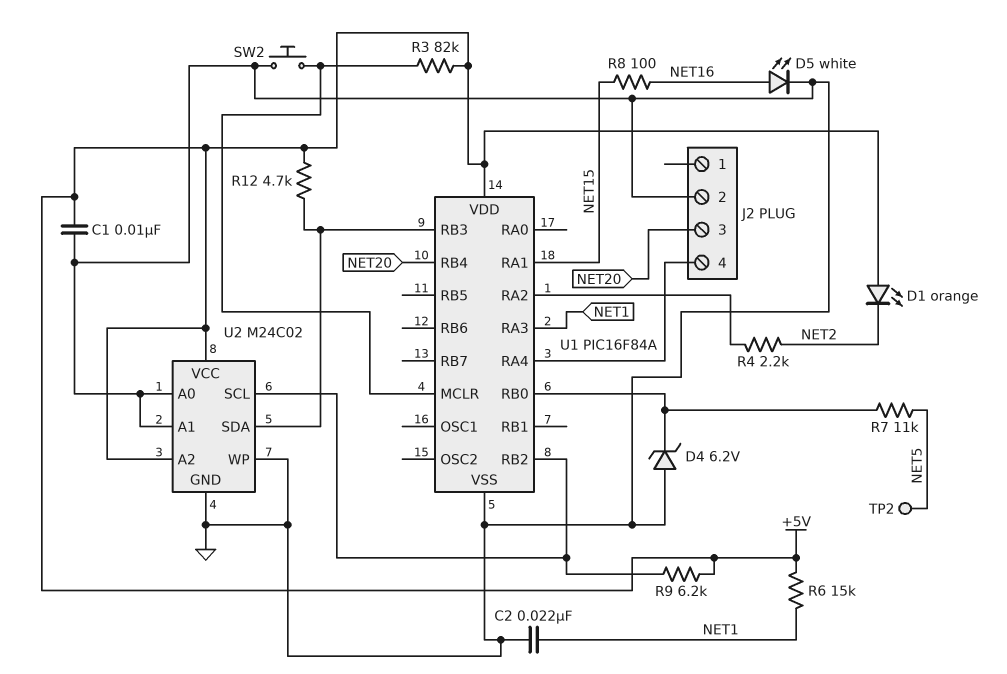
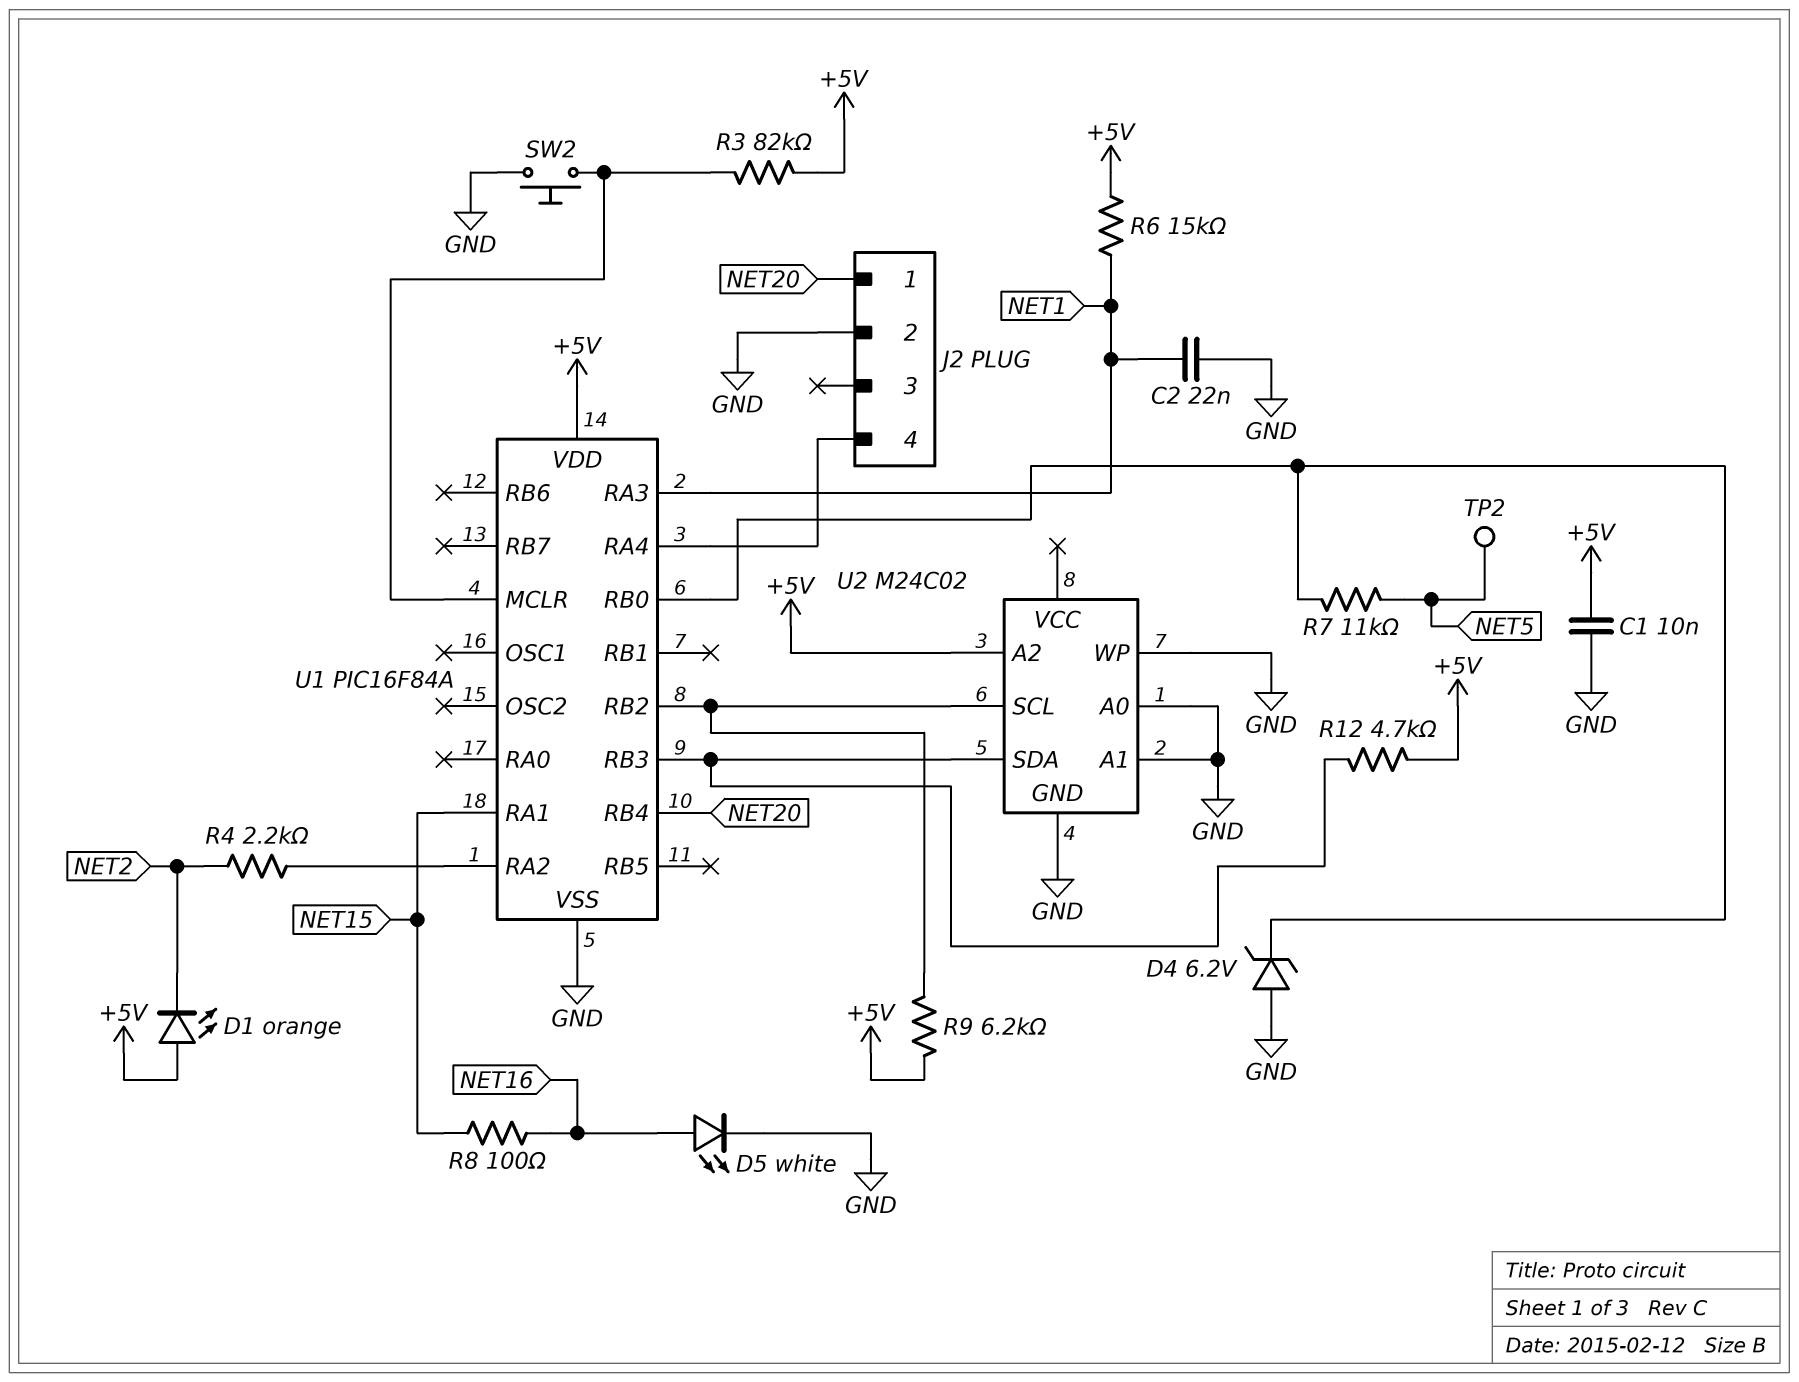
J2 pin 1: none -> NET20
J2 pin 3: NET20 -> none
U2 pin VCC: +5V -> none

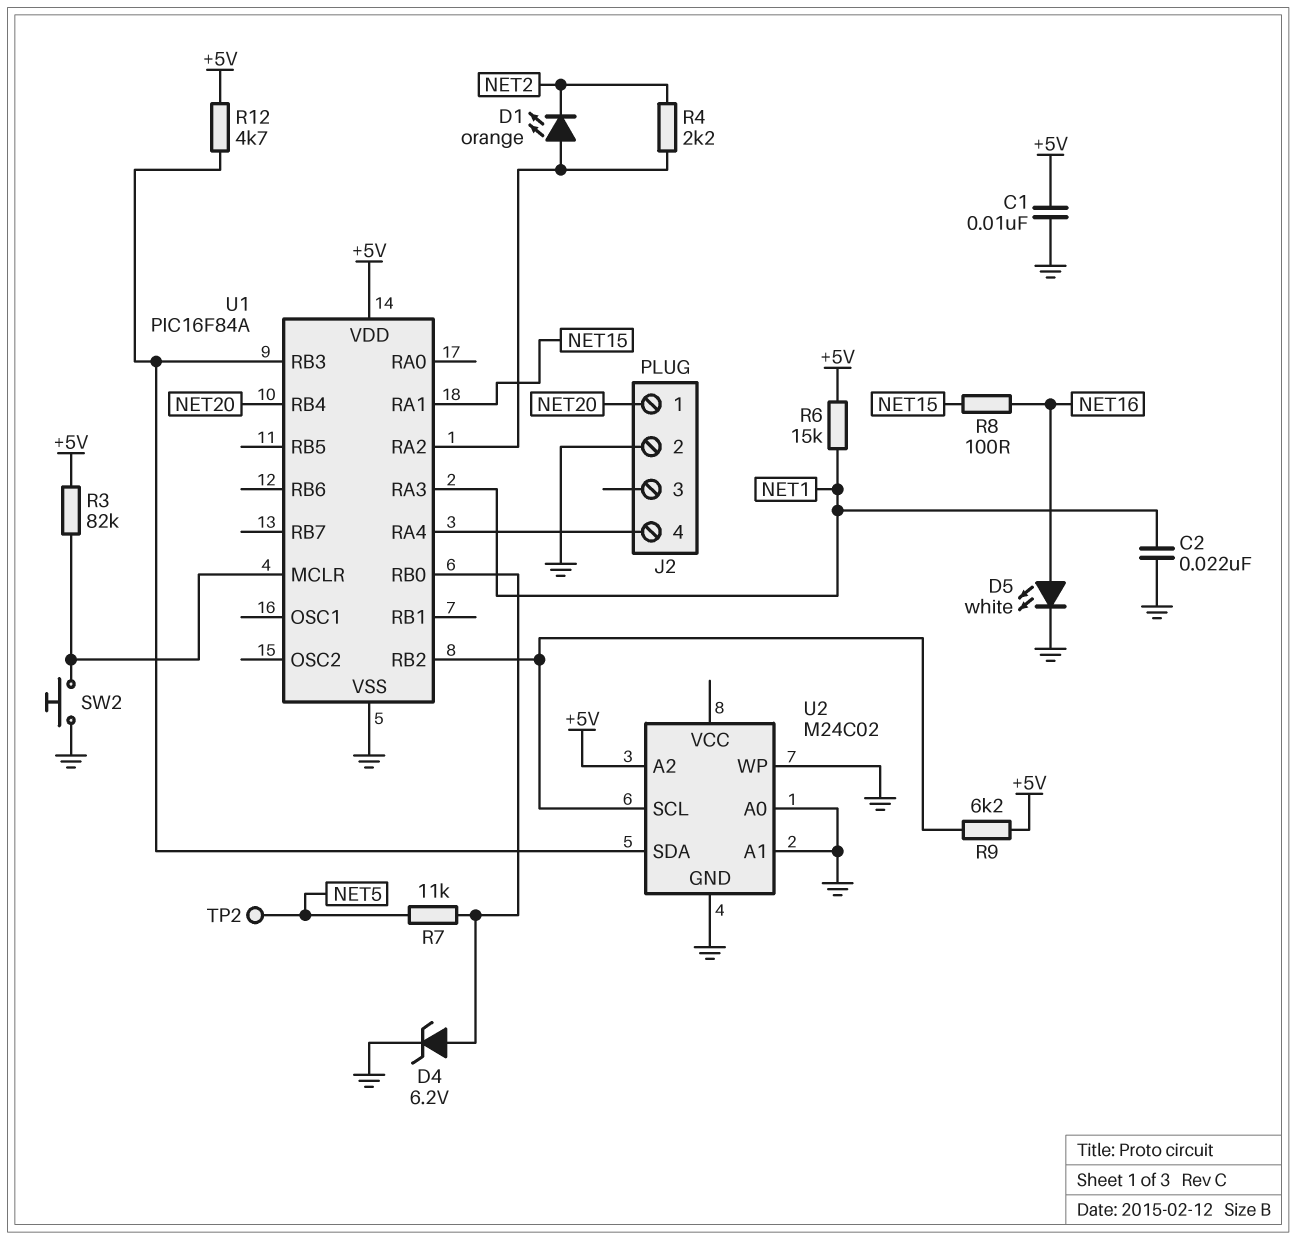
D1: LED orange (A +5V, K NET2) -> LED orange (A U1/RA2, K NET2)
D4: zener 6.2V (A GND, K U1/RB0) -> zener 6.2V (A U1/RB0, K GND)

